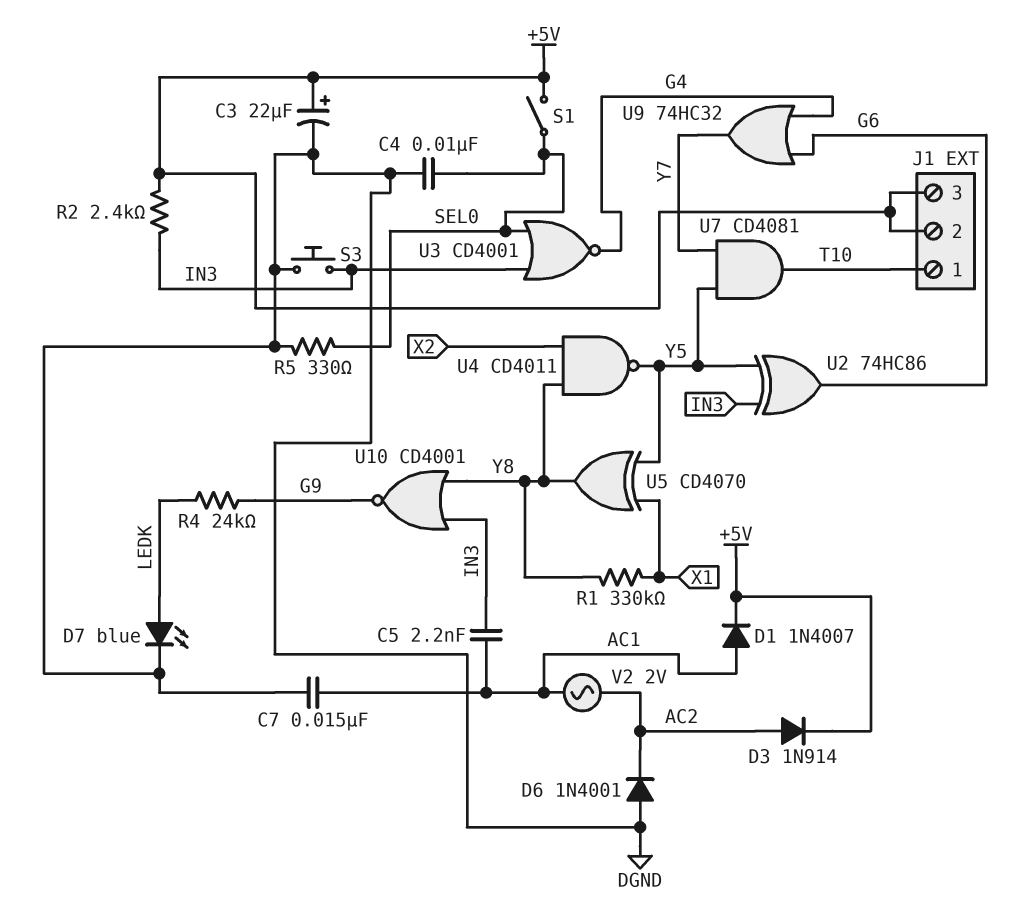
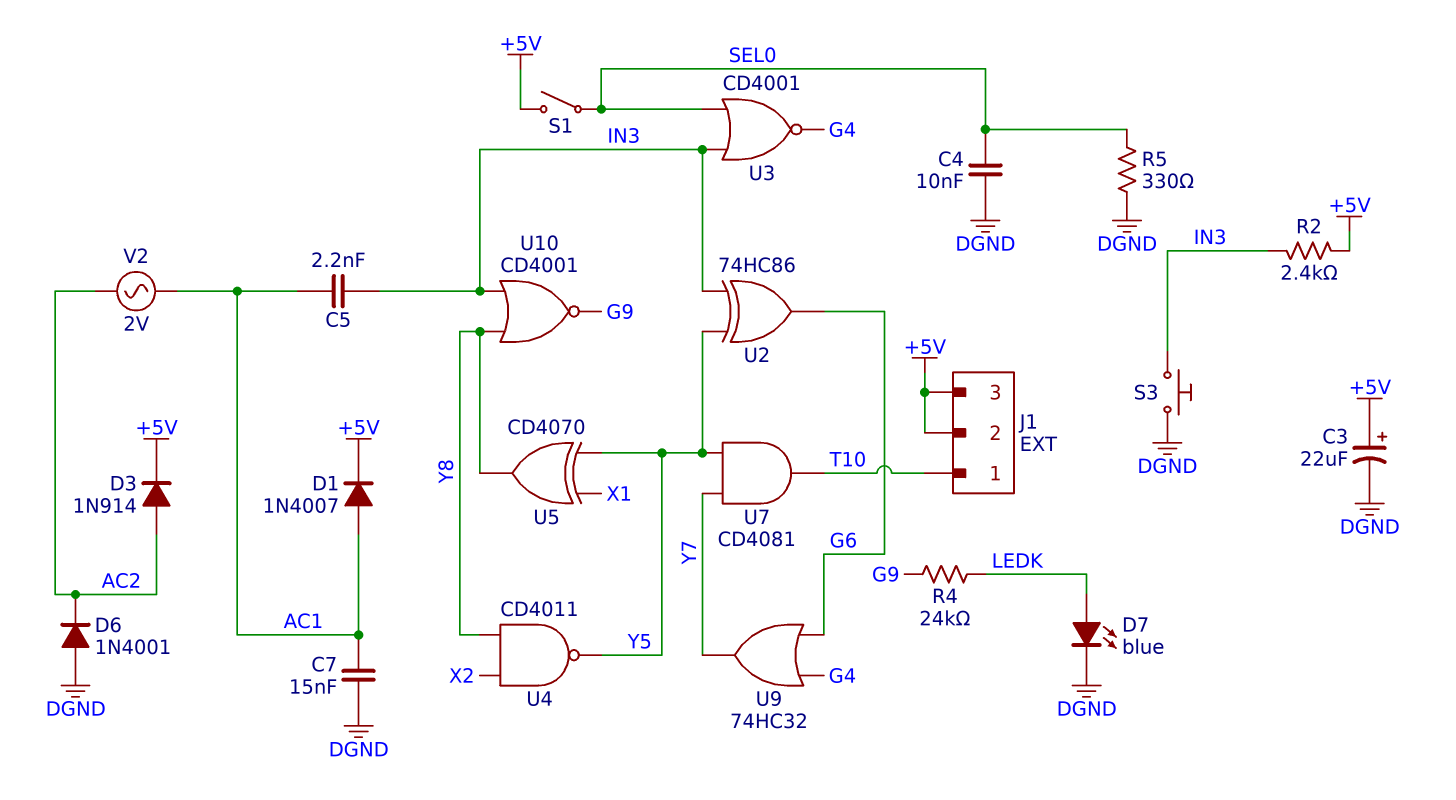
R1: 330k (X1, Y8) -> none

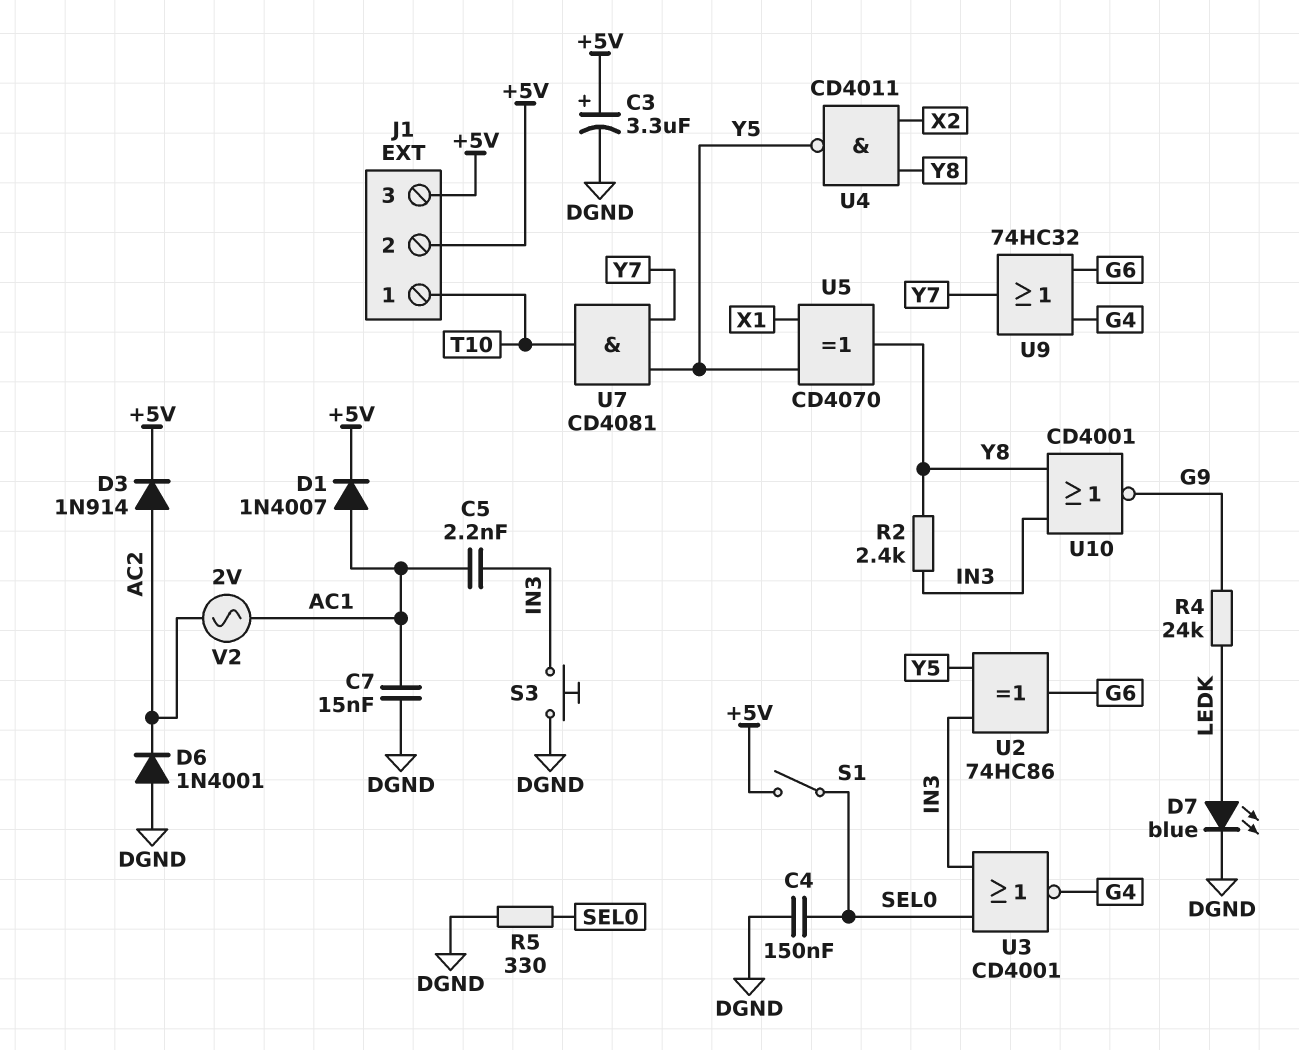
C3: 22uF (plus +5V, minus DGND) -> 3.3uF (plus +5V, minus DGND)
C4: 10nF (DGND, SEL0) -> 150nF (DGND, SEL0)
R2: 2.4k (+5V, IN3) -> 2.4k (IN3, Y8)

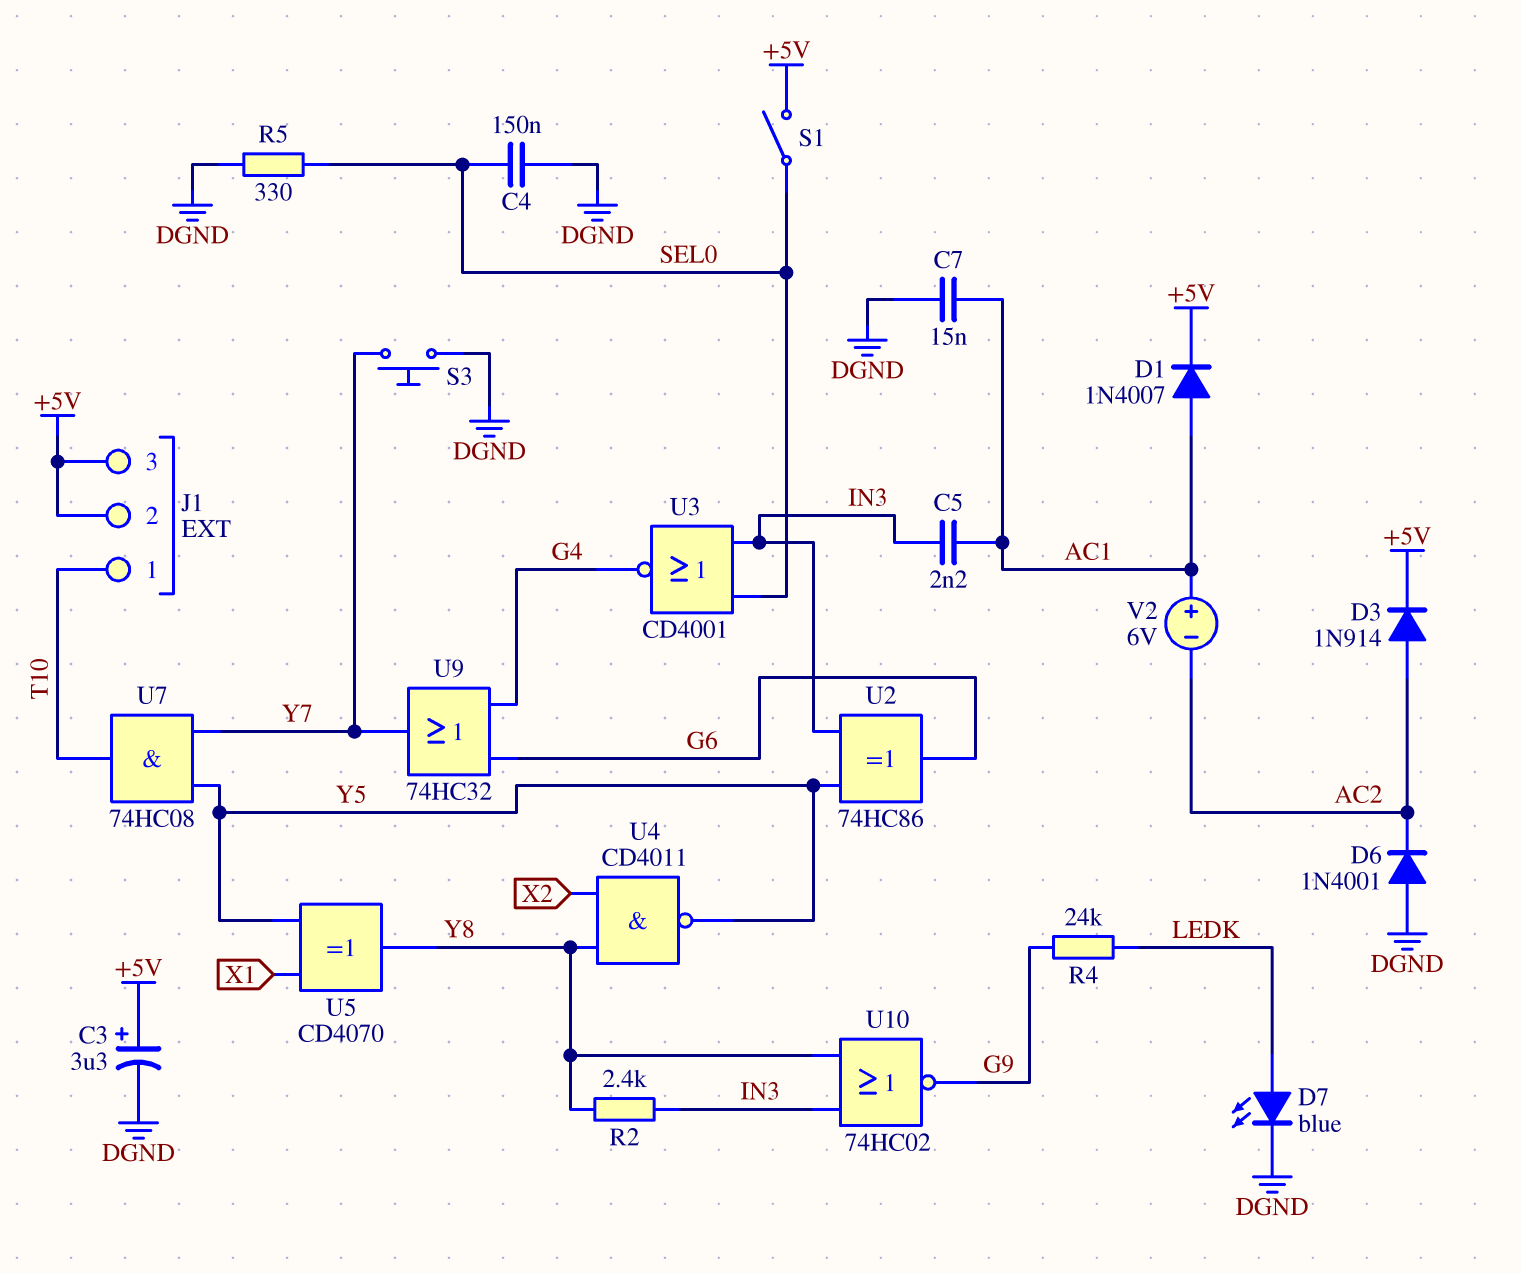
S3: button (DGND, IN3) -> button (DGND, Y7)
U7: AND CD4081 (in Y5, in Y7, out T10) -> AND 74HC08 (in Y5, in Y7, out T10)
U10: NOR CD4001 (in IN3, in Y8, out G9) -> NOR 74HC02 (in IN3, in Y8, out G9)
V2: AC 2V (AC1, AC2) -> 6V (plus AC1, minus AC2)

